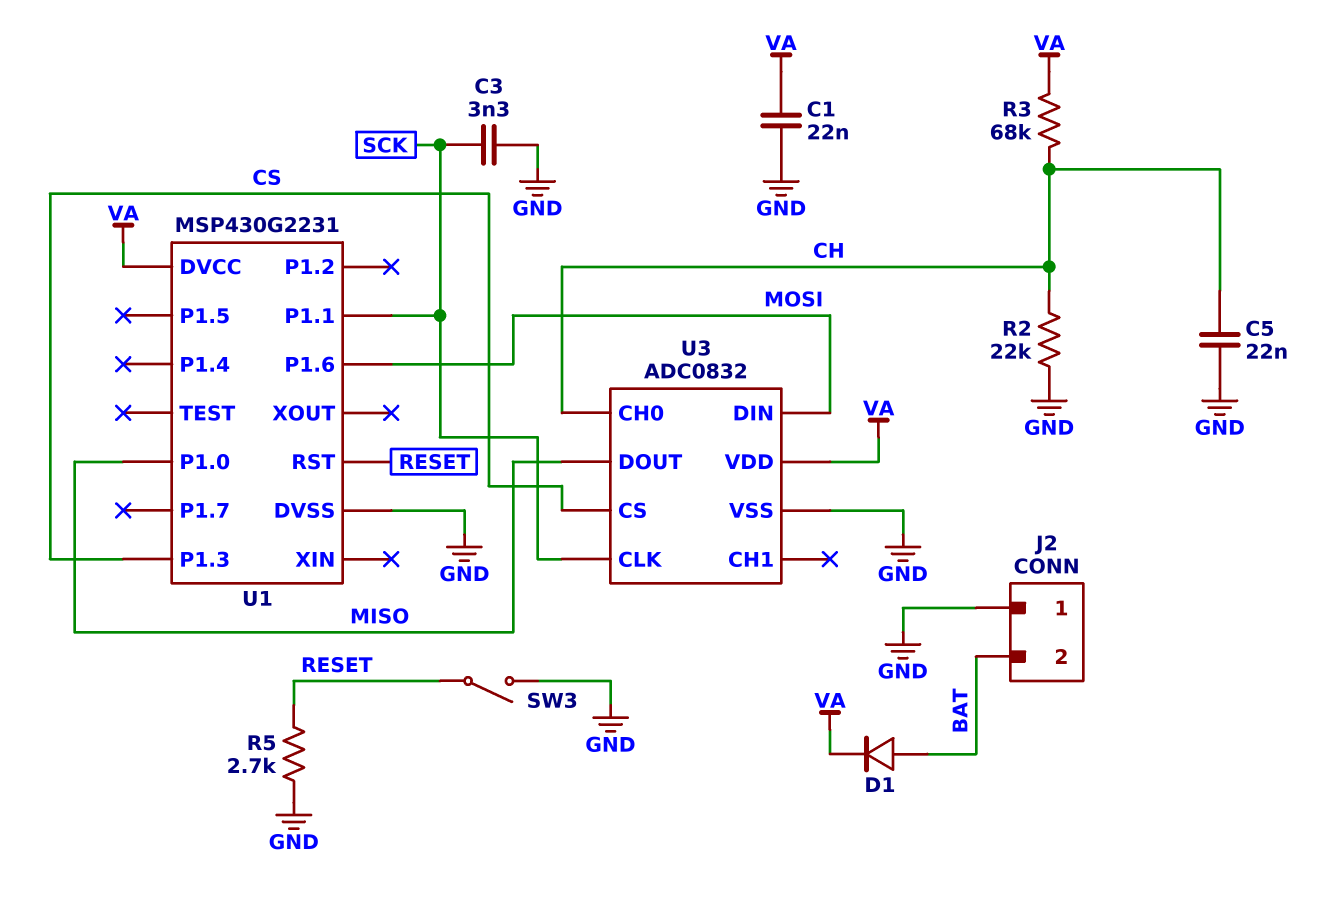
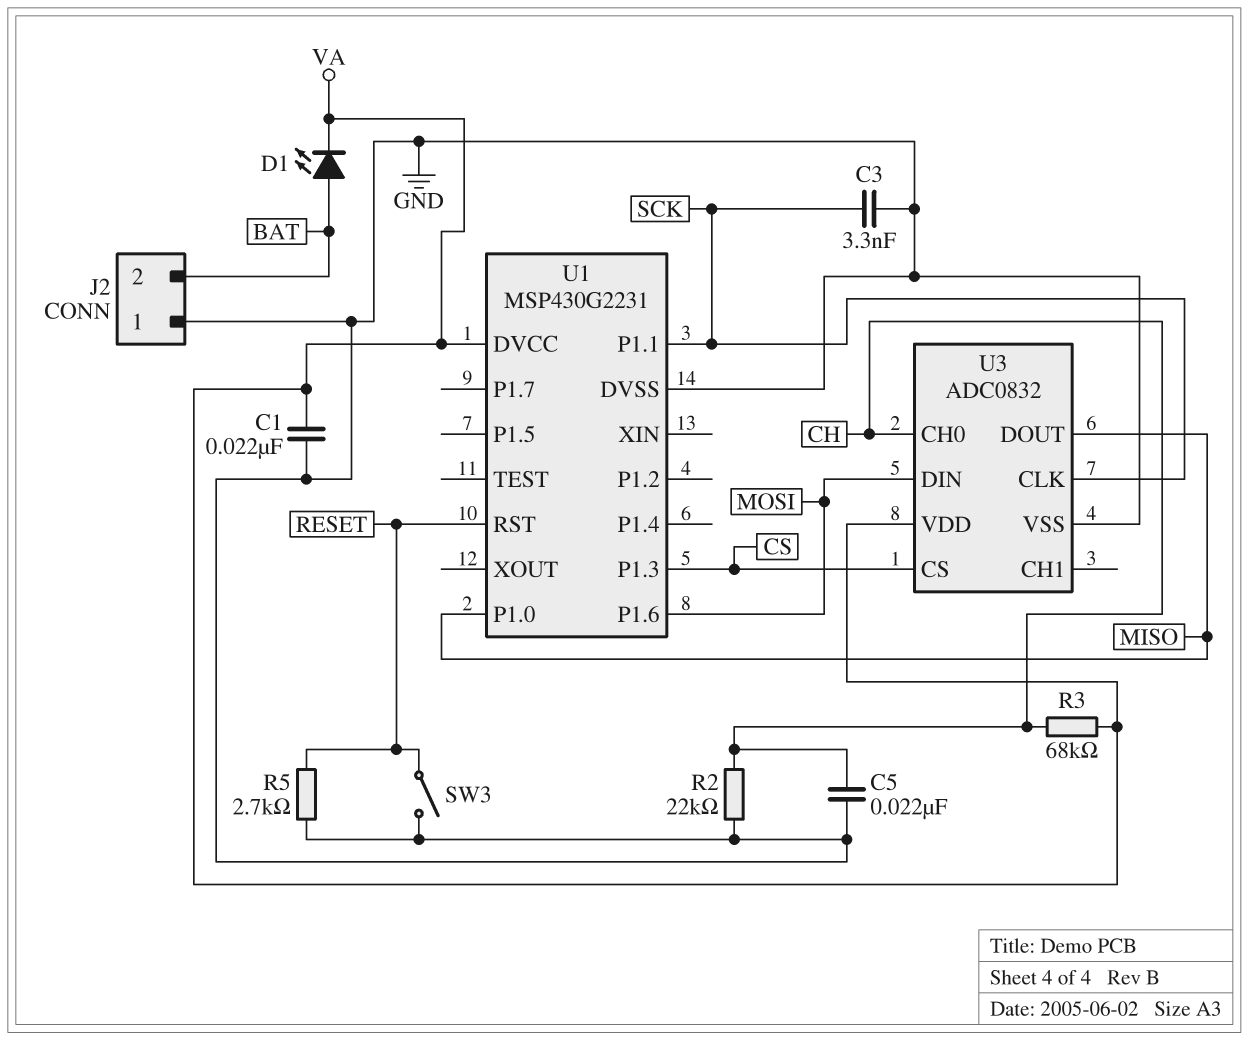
D1: diode (A BAT, K VA) -> LED (A BAT, K VA)

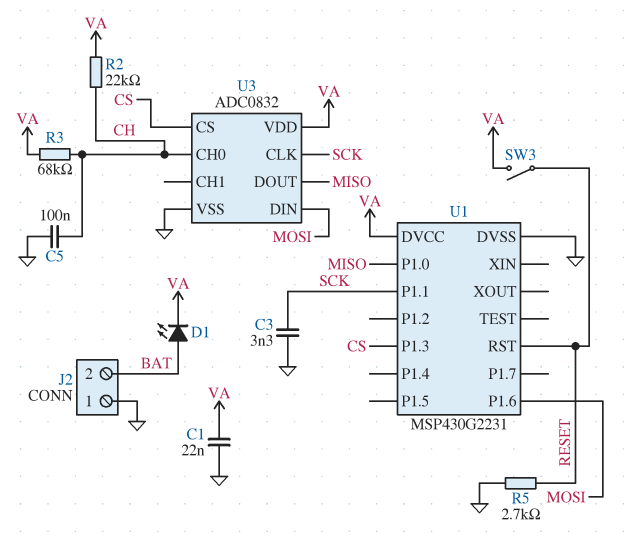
C5: 22nF (CH, GND) -> 100nF (CH, GND)
R2: 22k (CH, GND) -> 22k (CH, VA)
SW3: switch (GND, RESET) -> switch (RESET, VA)

